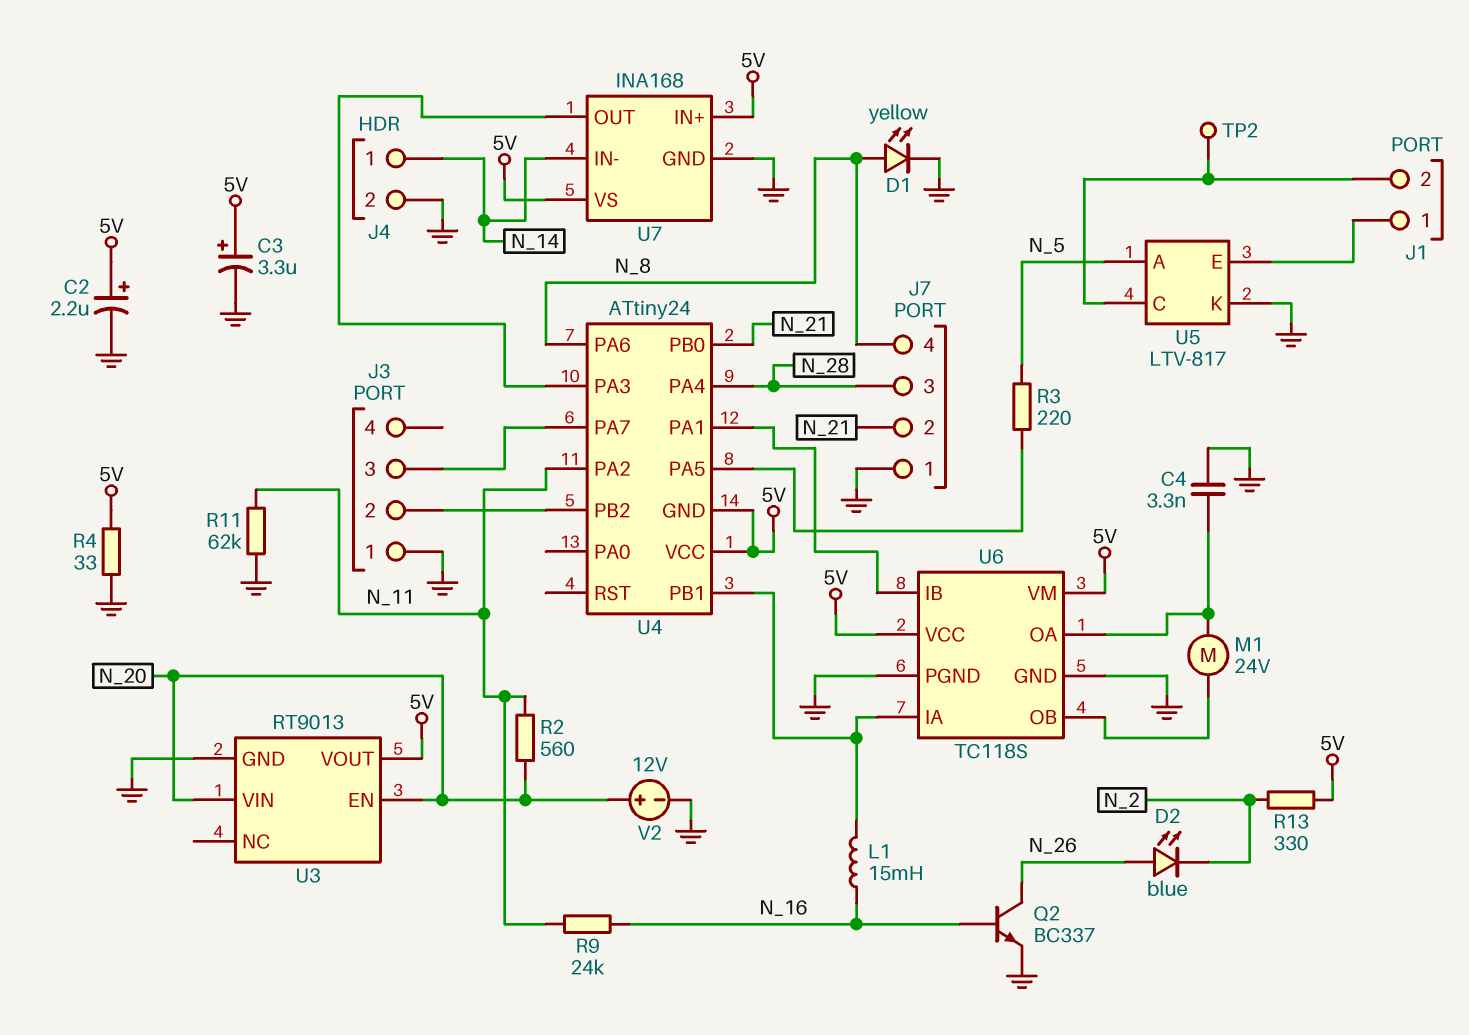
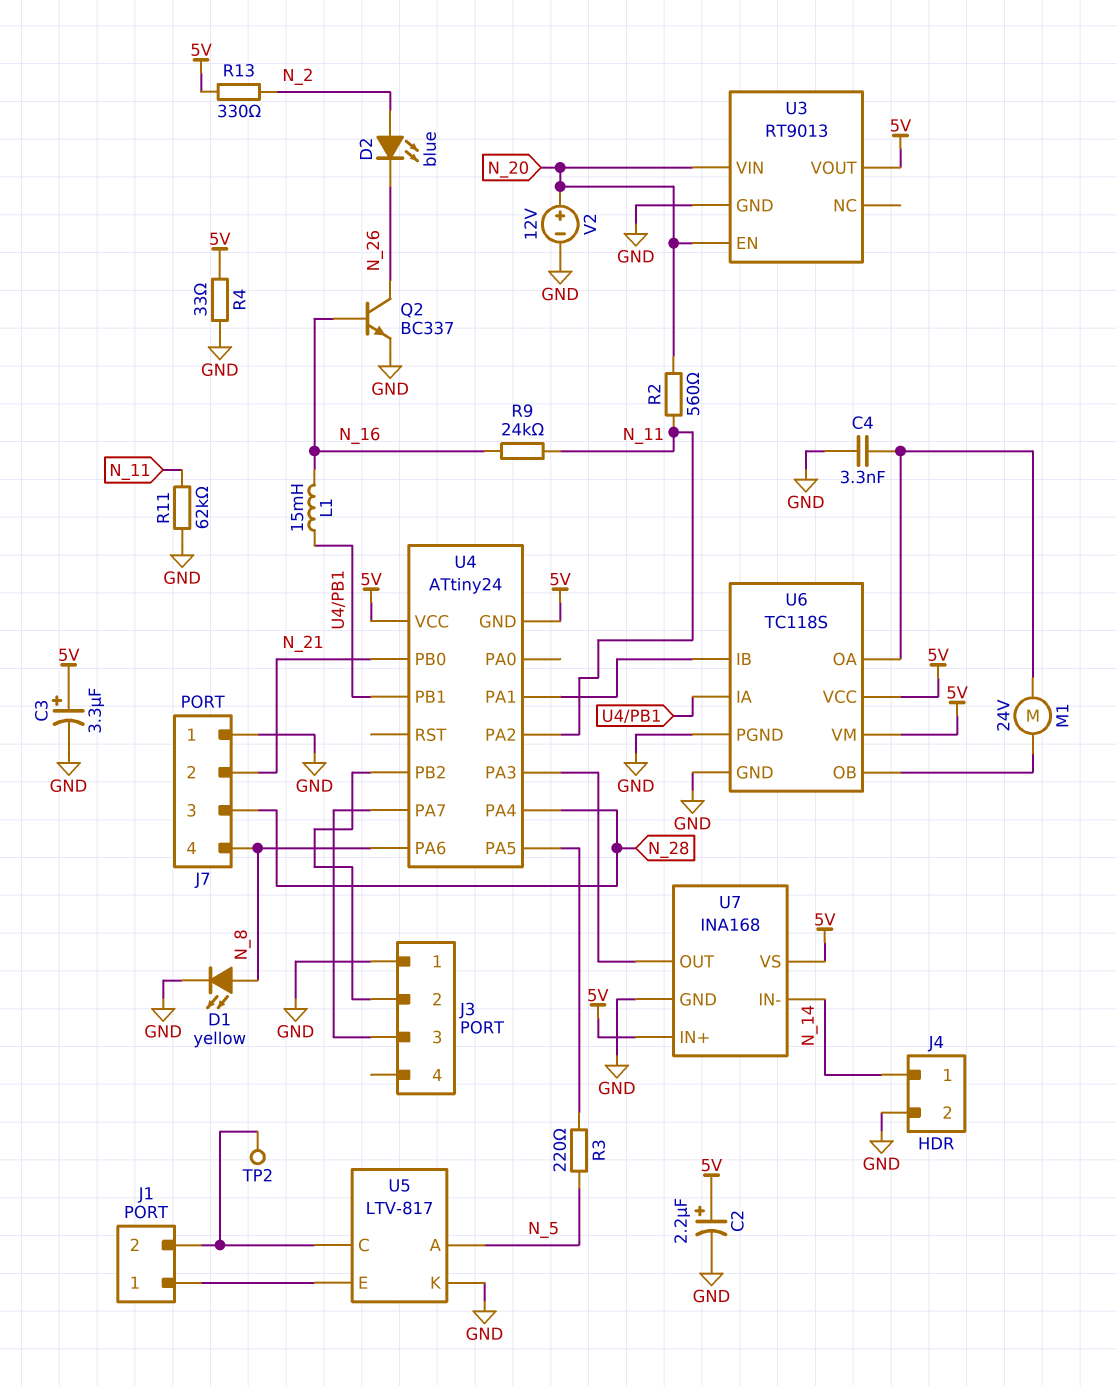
D2: LED blue (A N_26, K N_2) -> LED blue (A N_2, K N_26)

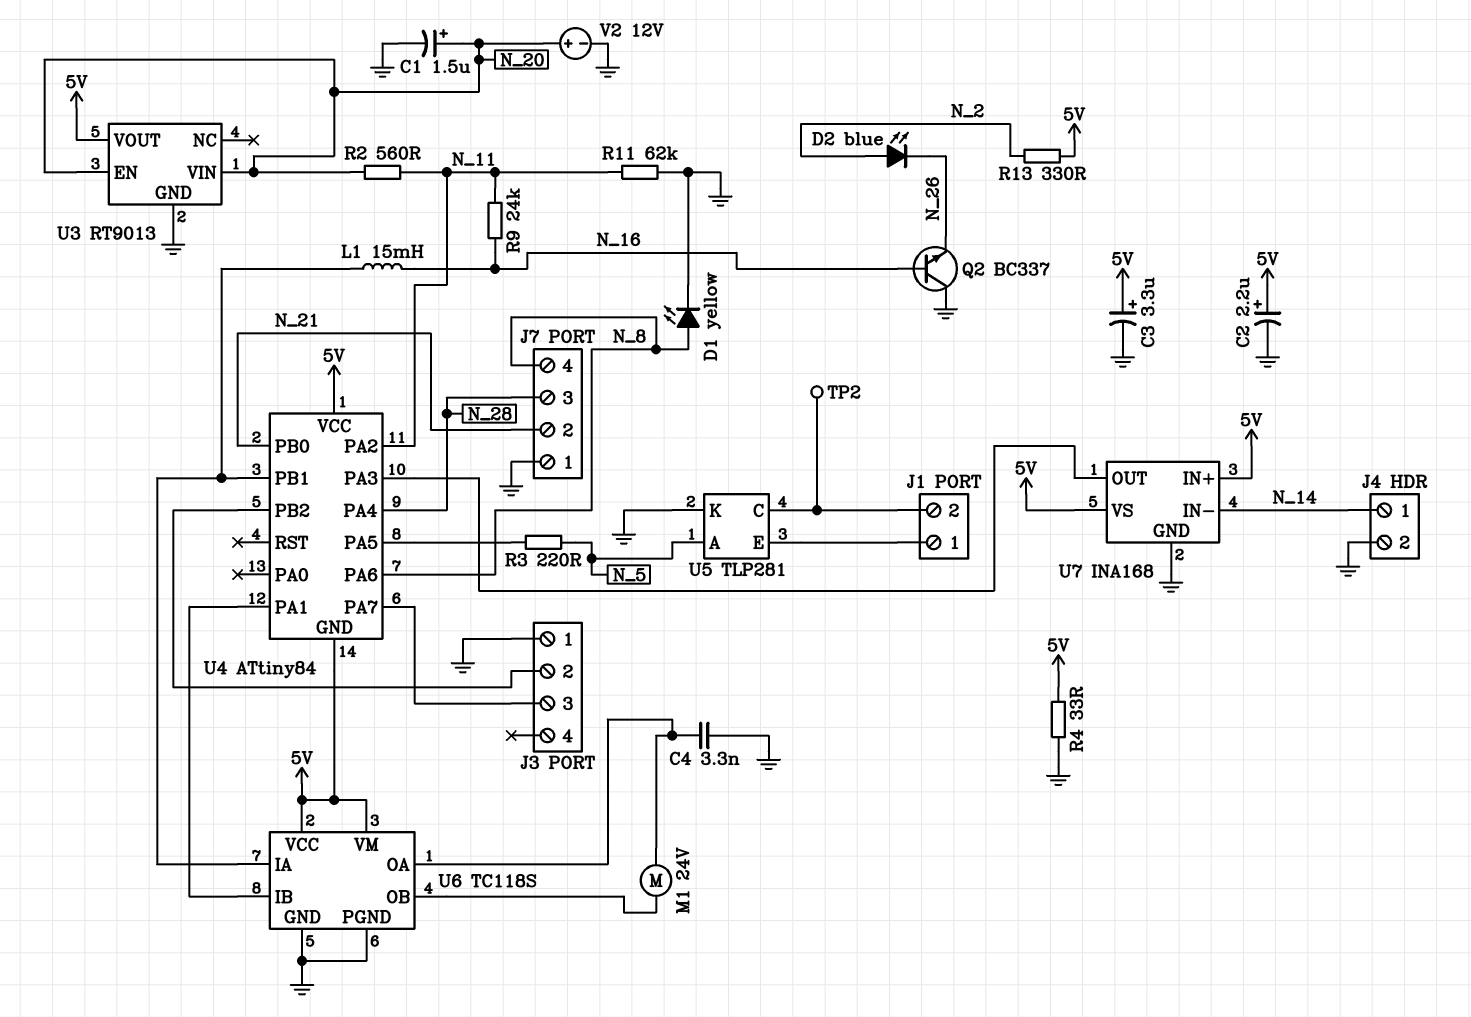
C1: none -> 1.5uF (plus N_20, minus GND)
Q2: NPN BC337 (B N_16, C N_26, E GND) -> NPN BC337 (B N_16, C GND, E N_26)
U4: ATtiny24 -> ATtiny84
U5: LTV-817 -> TLP281

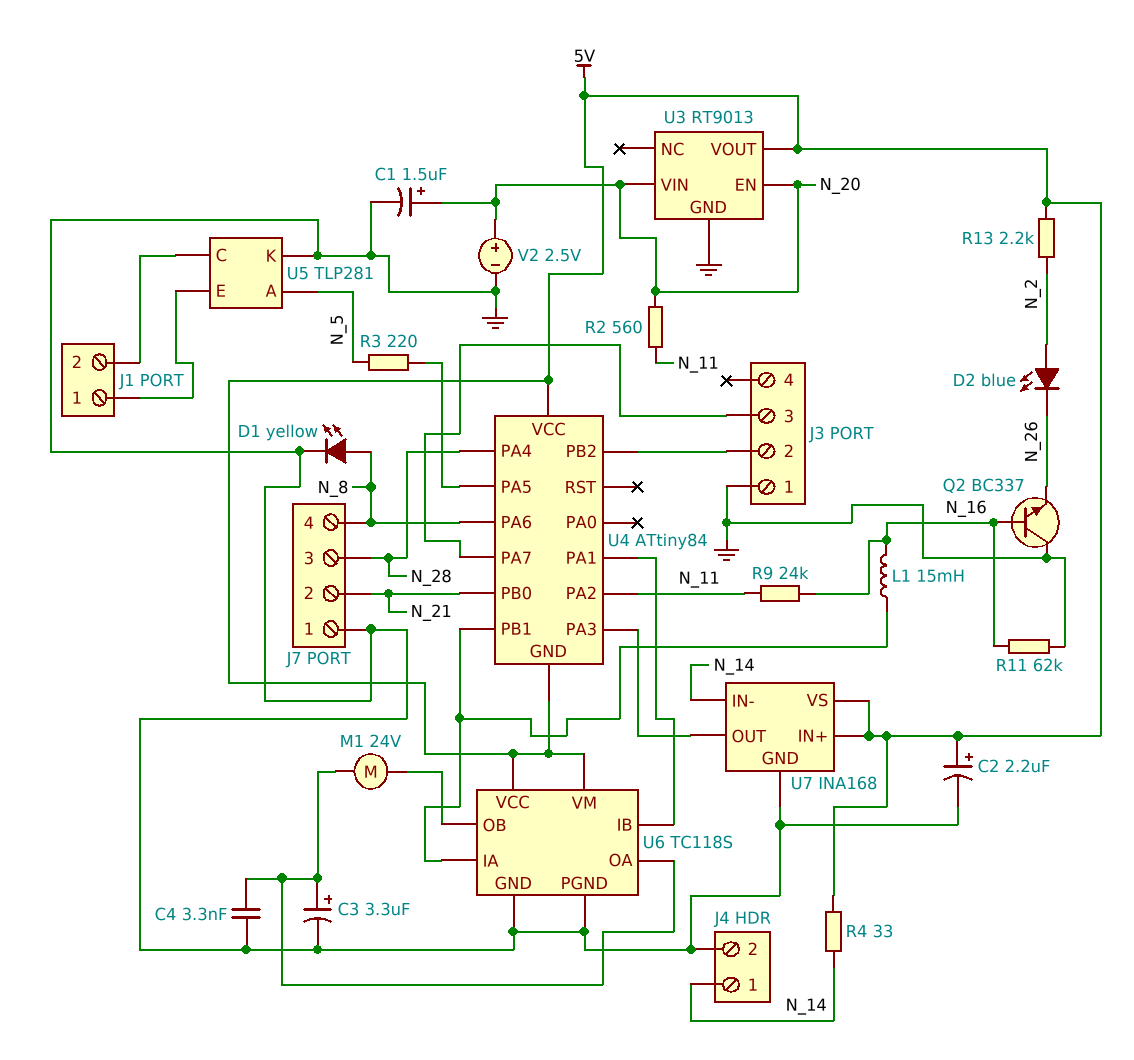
C3: 3.3uF (plus 5V, minus GND) -> 3.3uF (plus U6/OA, minus GND)
R4: 33 (5V, GND) -> 33 (5V, N_14)
R11: 62k (GND, N_11) -> 62k (GND, N_16)
R13: 330 (5V, N_2) -> 2.2k (5V, N_2)
TP2: test point (J1/2) -> none
V2: 12V (plus N_20, minus GND) -> 2.5V (plus N_20, minus GND)

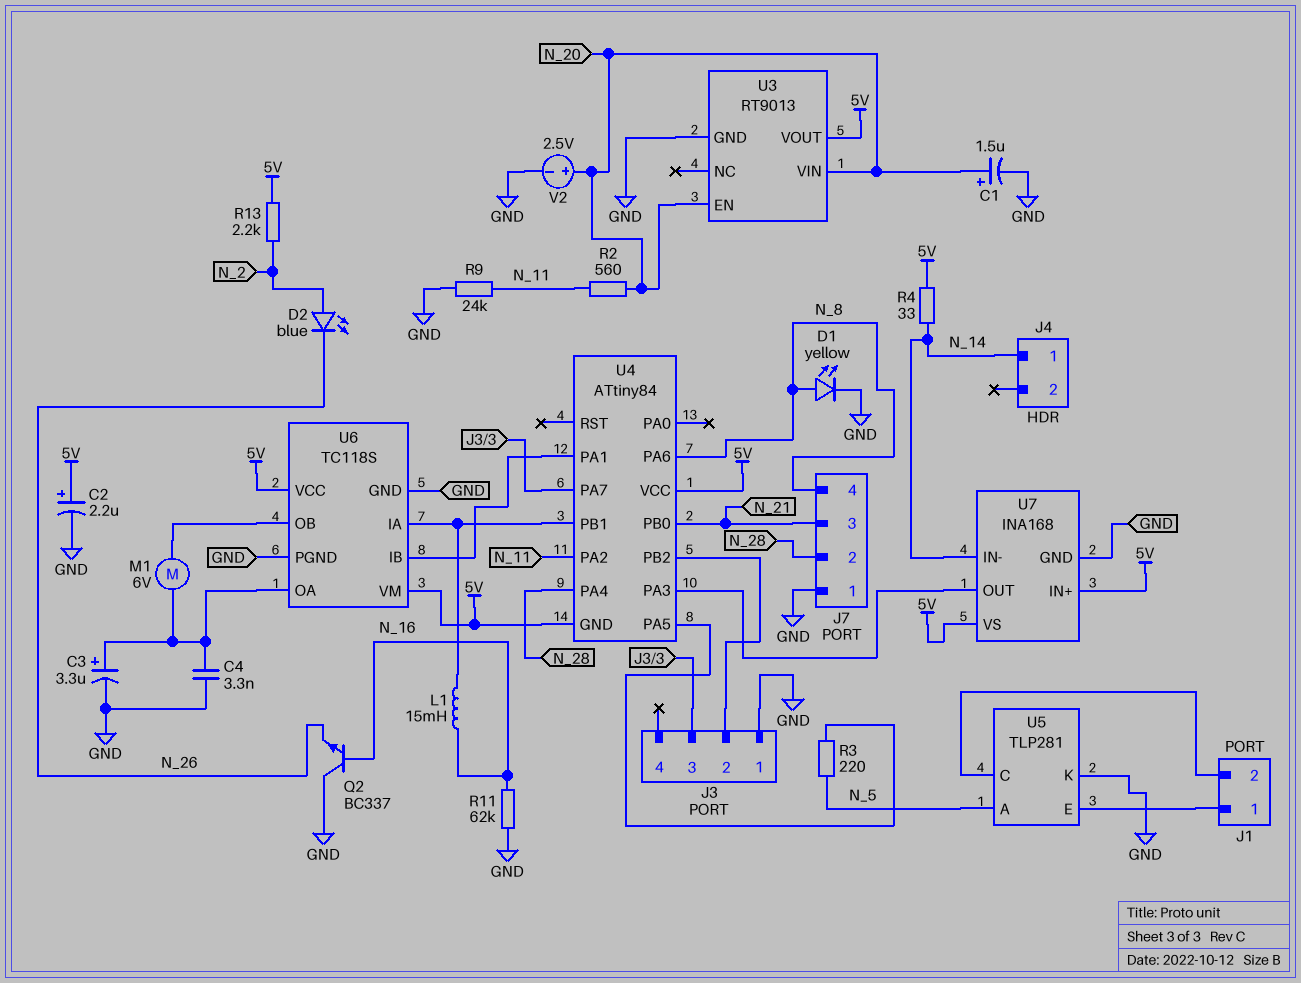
J4 pin 2: GND -> none
J7 pin 2: N_21 -> N_28
J7 pin 3: N_28 -> N_21
M1: motor 24V (U6/OA, U6/OB) -> motor 6V (U6/OA, U6/OB)
R9: 24k (N_11, N_16) -> 24k (GND, N_11)

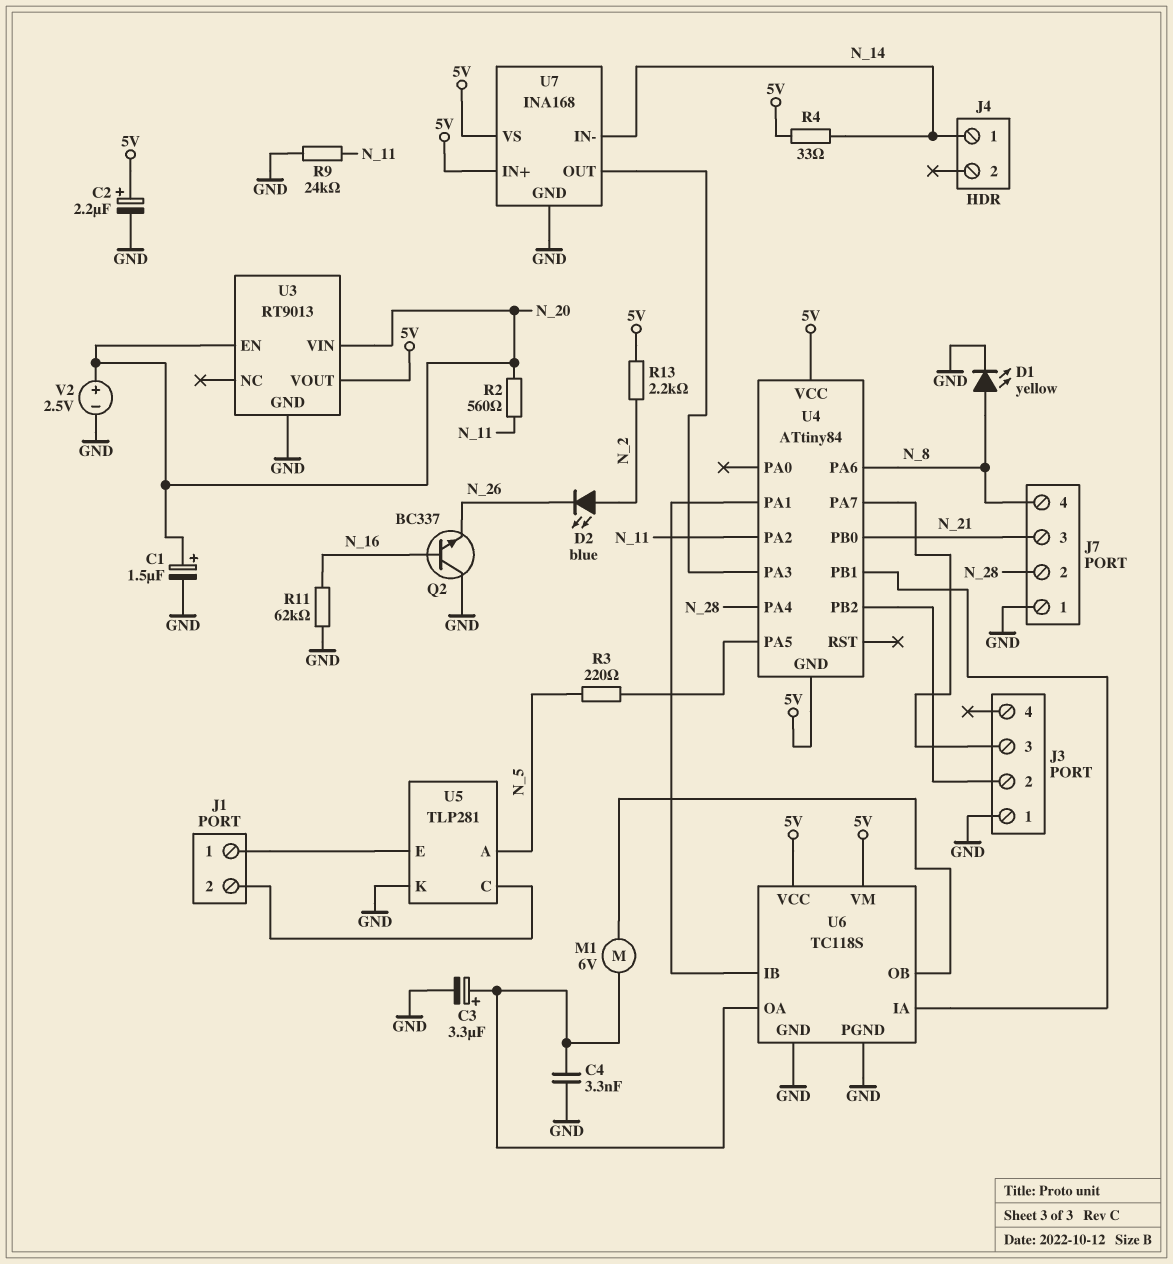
L1: 15mH (N_16, U4/PB1) -> none

